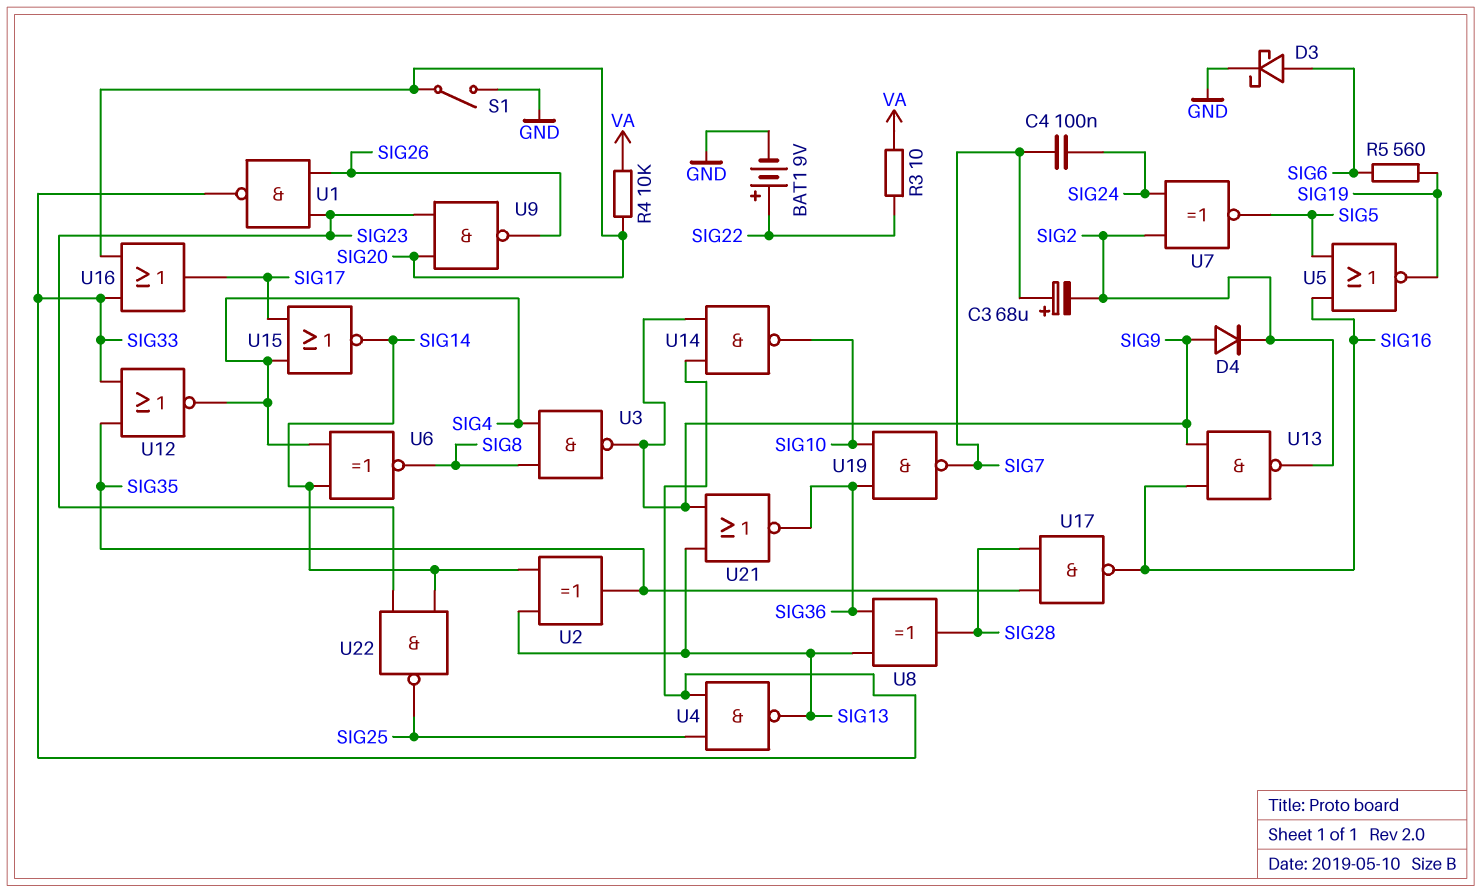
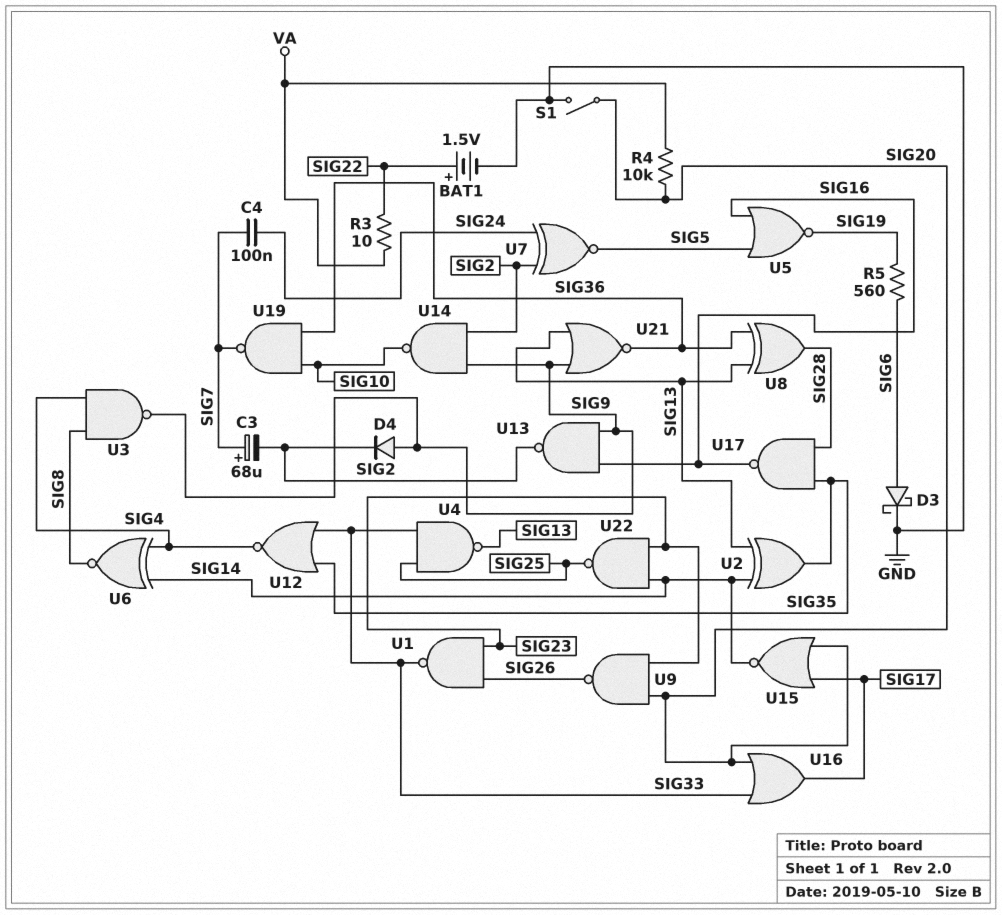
BAT1: 9V (plus SIG22, minus GND) -> 1.5V (plus SIG22, minus GND)
U14: NAND (in SIG9, in SIG33, out SIG10) -> NAND (in SIG2, in SIG9, out SIG10)
U15: NOR (in SIG4, in SIG17, out SIG14) -> NOR (in SIG17, in SIG20, out SIG14)

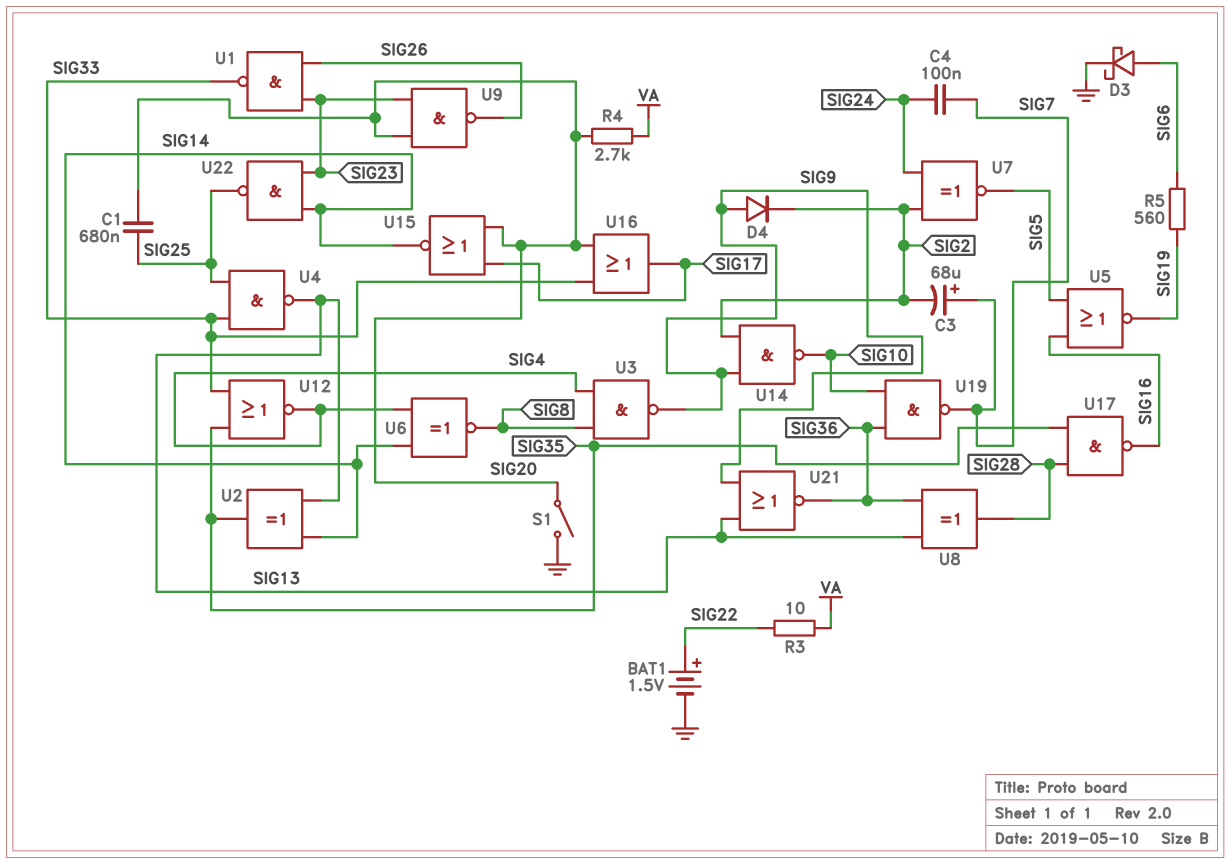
C1: none -> 680nF (SIG20, SIG25)
R4: 10k (SIG20, VA) -> 2.7k (SIG20, VA)
U13: NAND (in SIG9, in SIG16, out SIG2) -> none

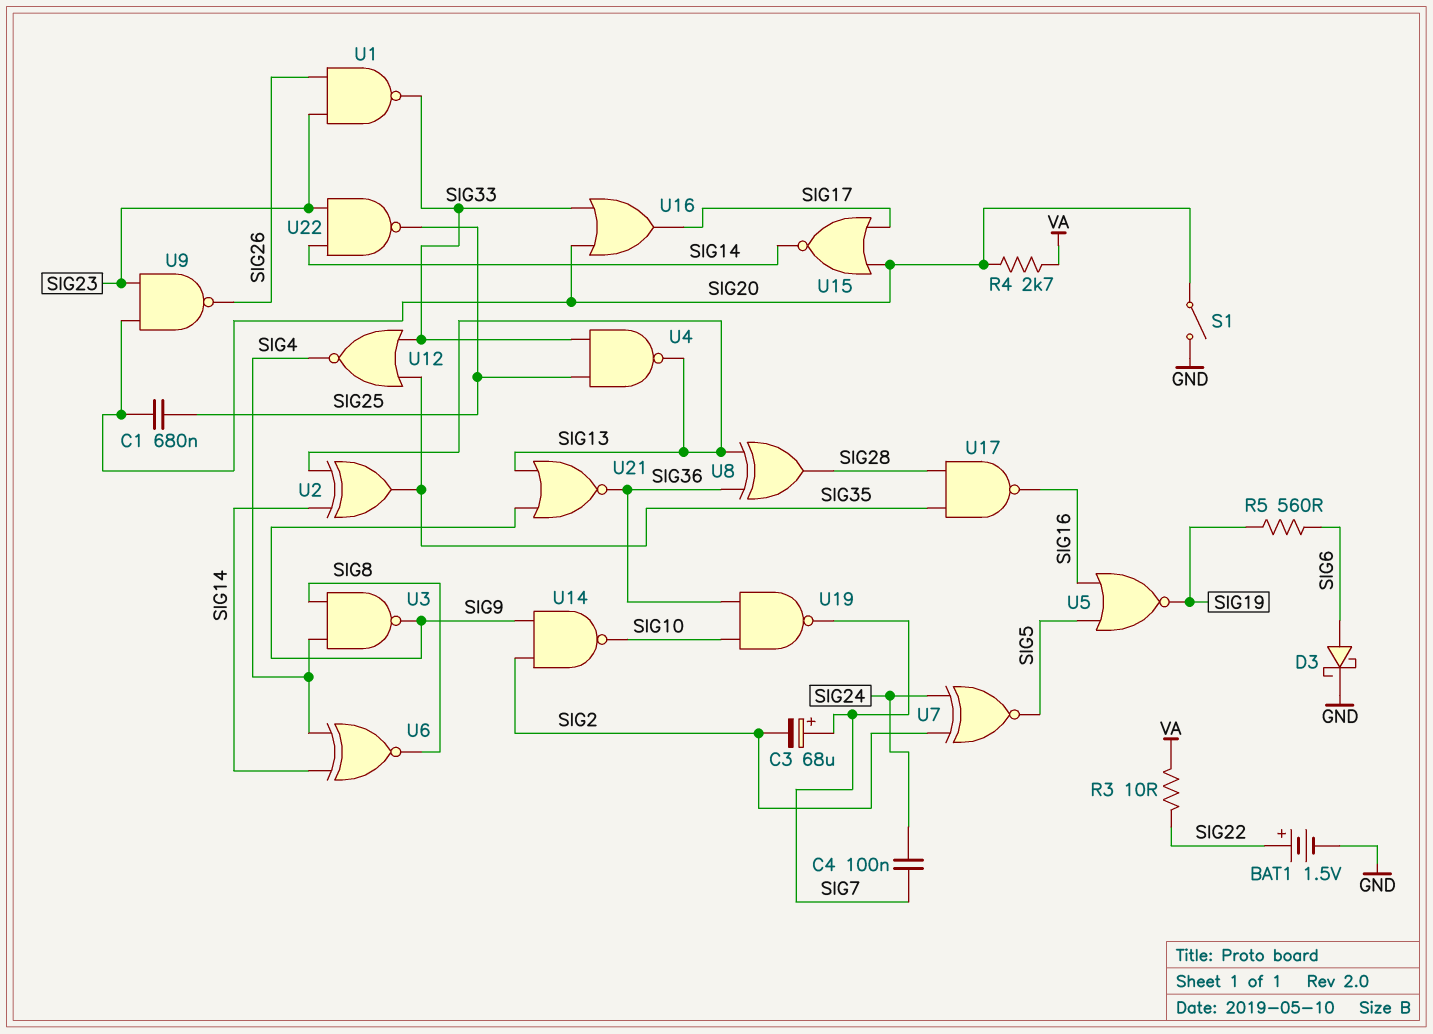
D4: diode (A SIG9, K SIG2) -> none

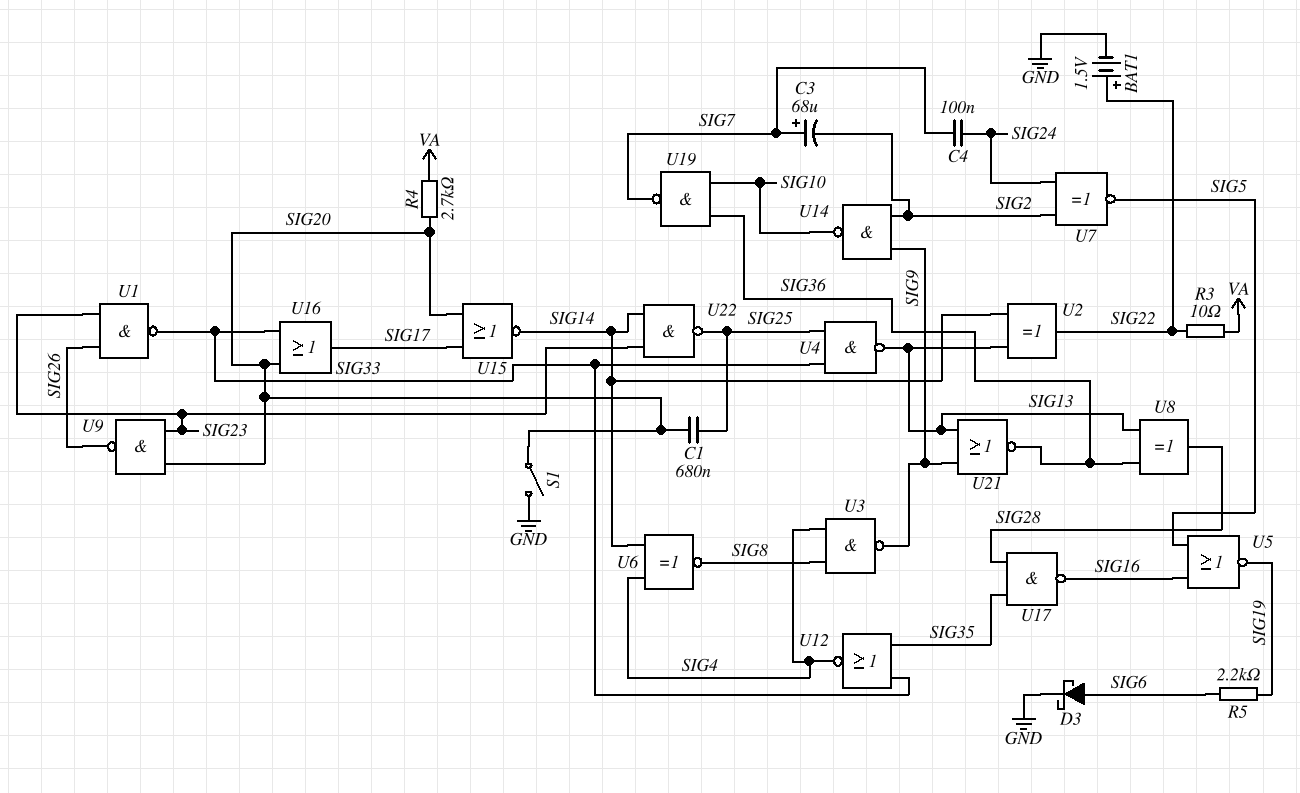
R5: 560 (SIG6, SIG19) -> 2.2k (SIG6, SIG19)
U2: XOR (in SIG13, in SIG14, out SIG35) -> XOR (in SIG13, in SIG14, out SIG22)

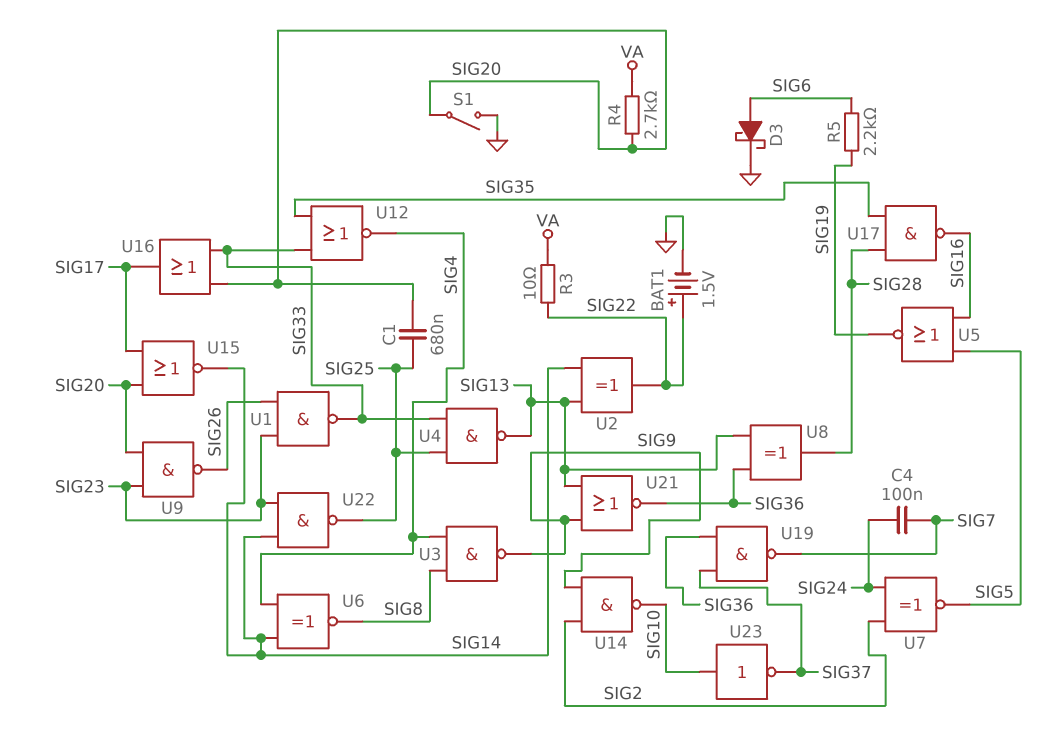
C3: 68uF (plus SIG7, minus SIG2) -> none
U19: NAND (in SIG10, in SIG36, out SIG7) -> NAND (in SIG36, in SIG37, out SIG7)
U23: none -> NOT (in SIG10, out SIG37)

